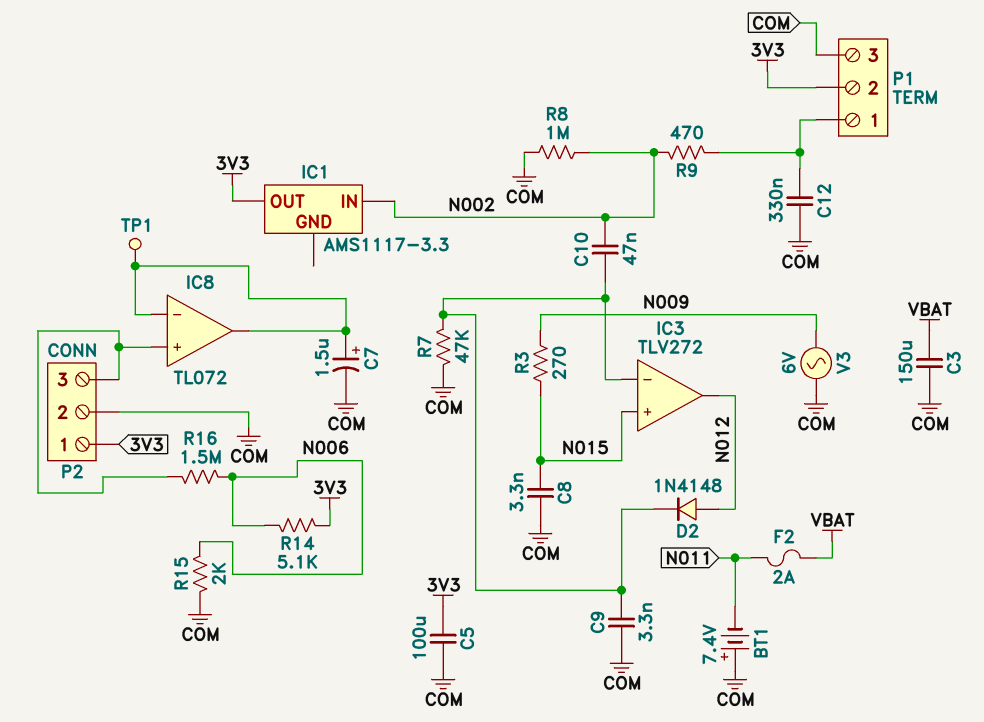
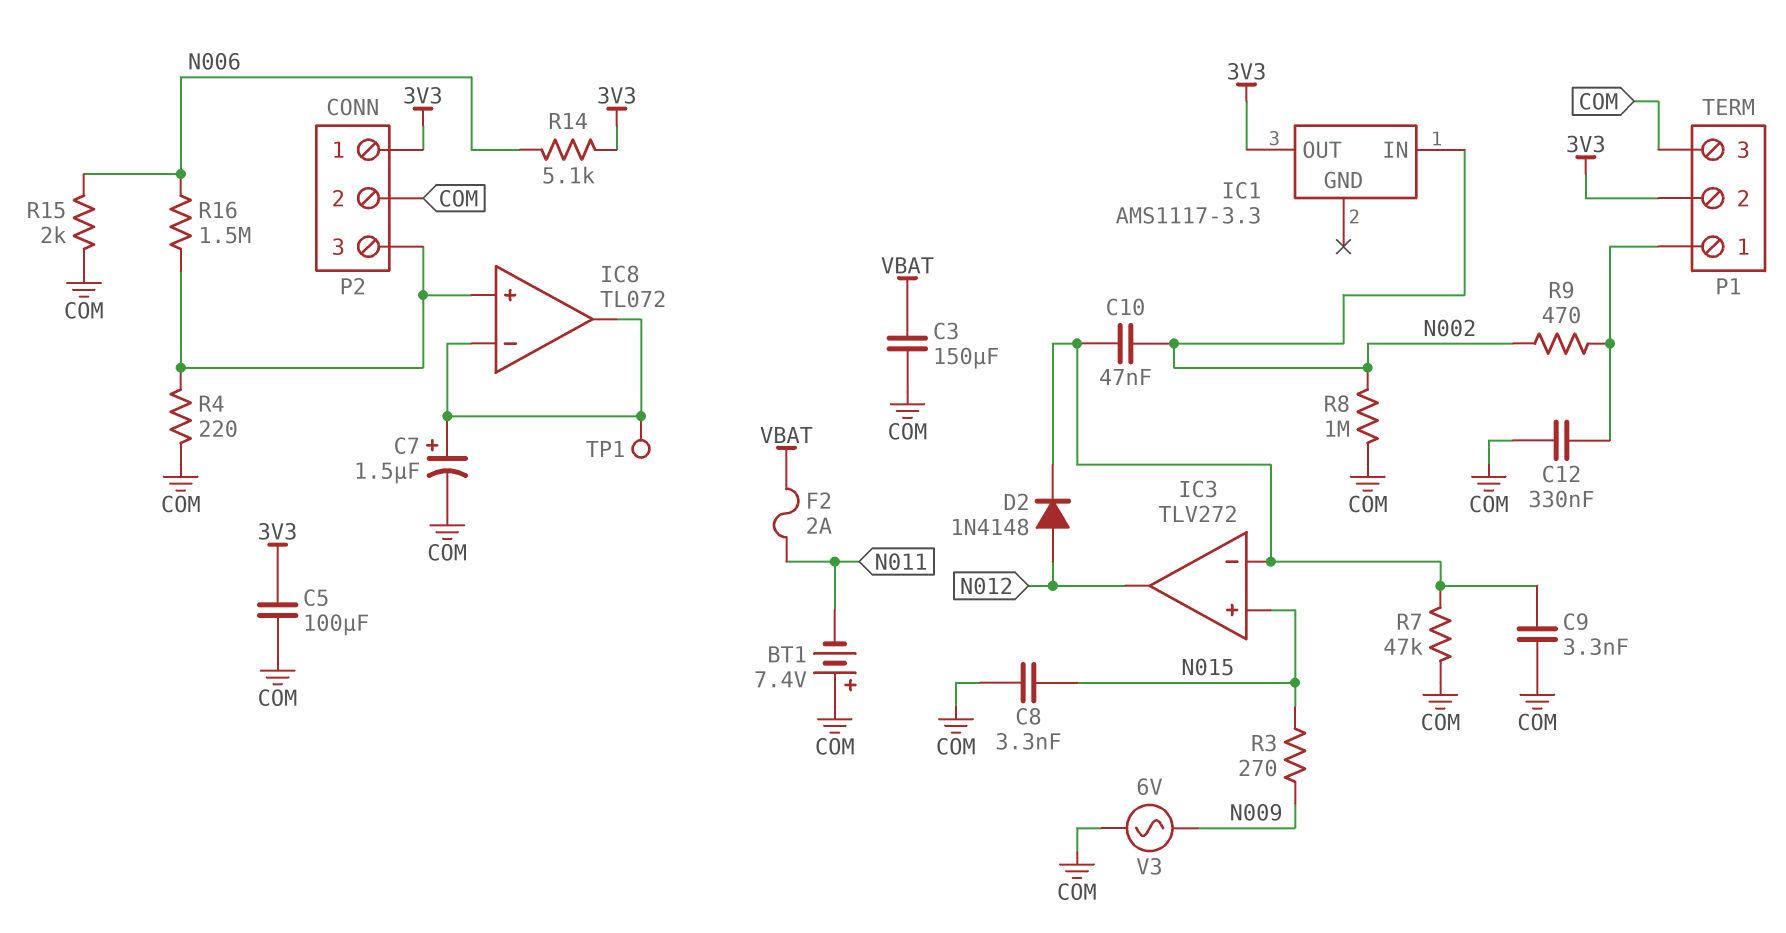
R4: none -> 220 (COM, IC8/in+)

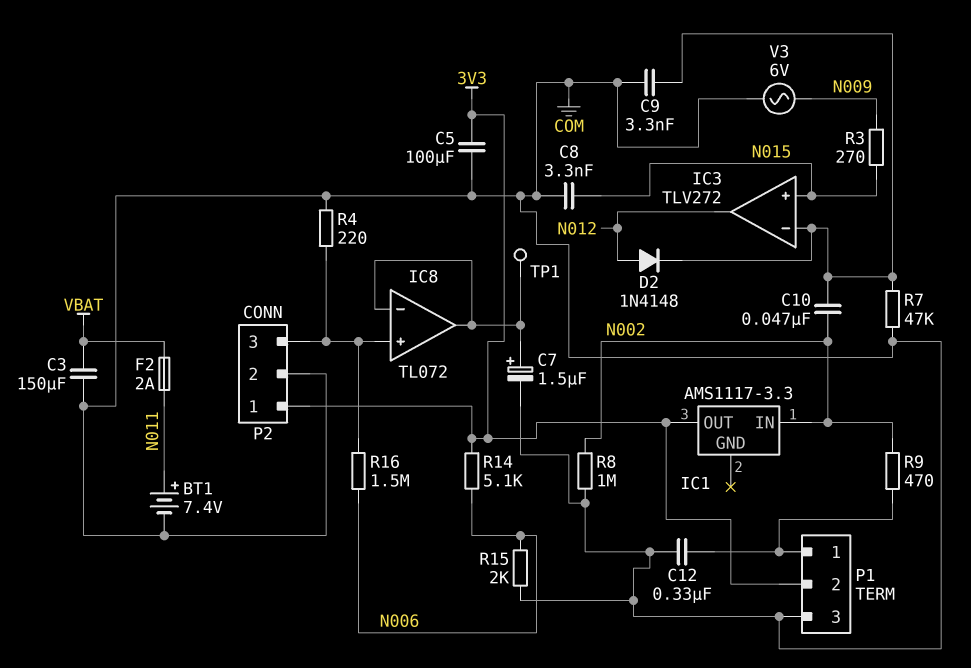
BT1: 7.4V (plus COM, minus N011) -> 7.4V (plus N011, minus COM)

